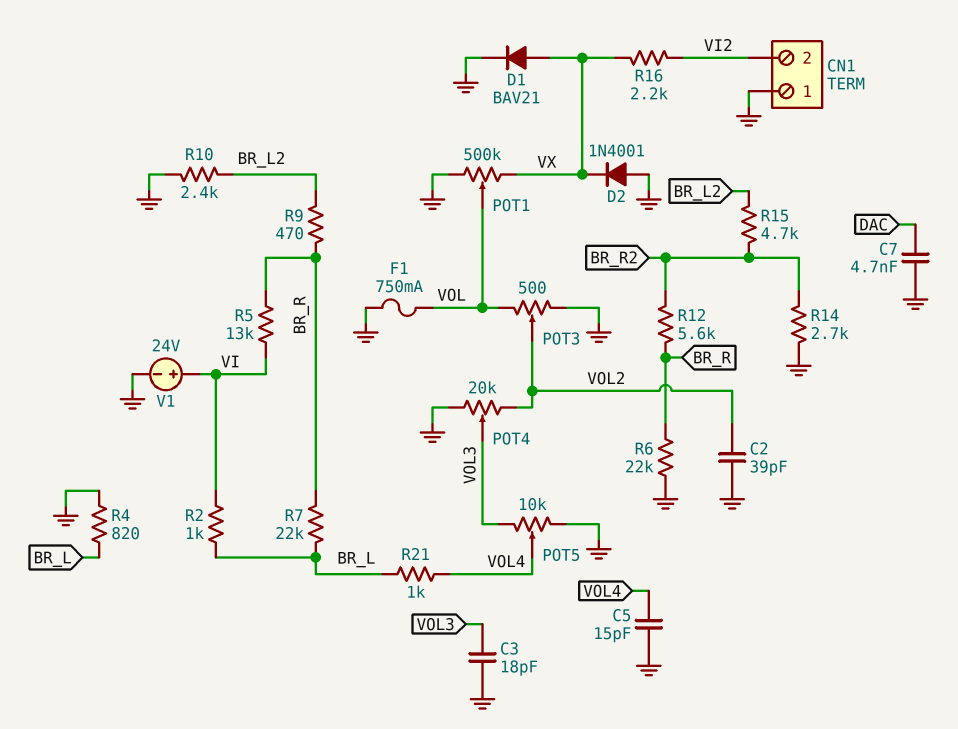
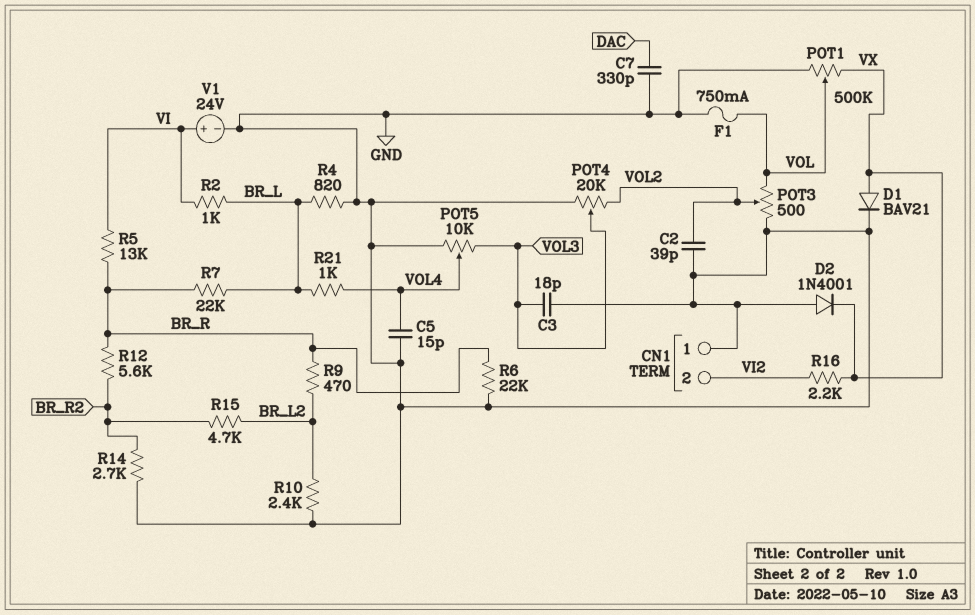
C7: 4.7nF (DAC, GND) -> 330pF (DAC, GND)

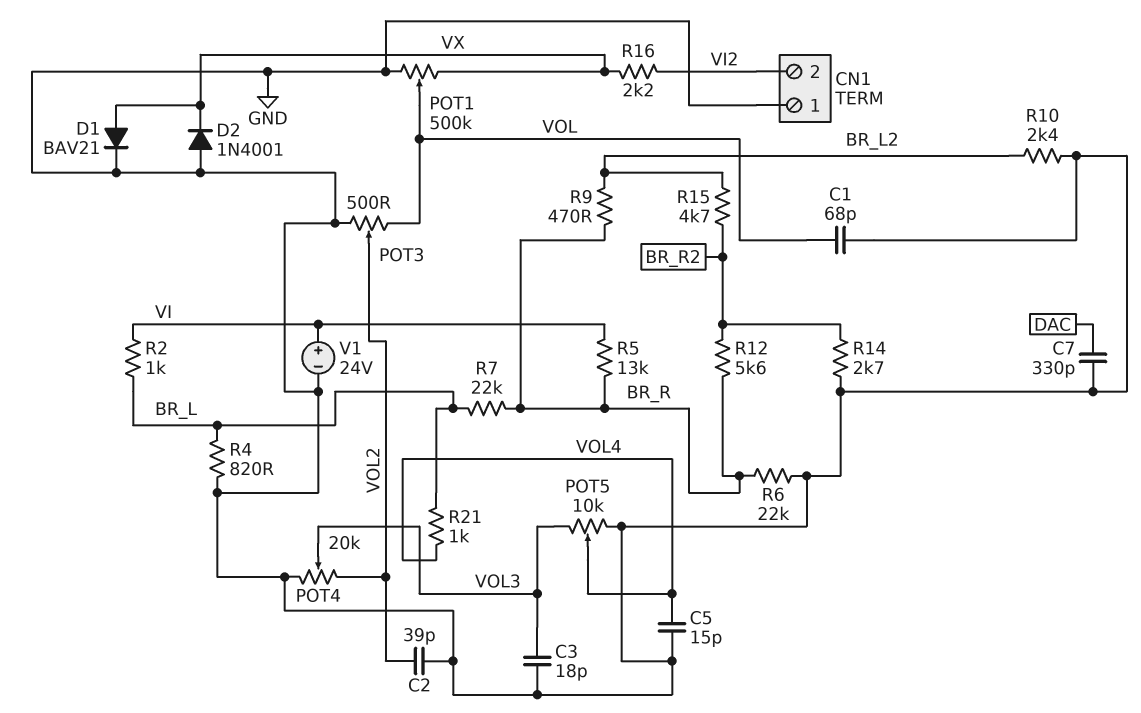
C1: none -> 68pF (GND, VOL)
F1: 750mA (GND, VOL) -> none

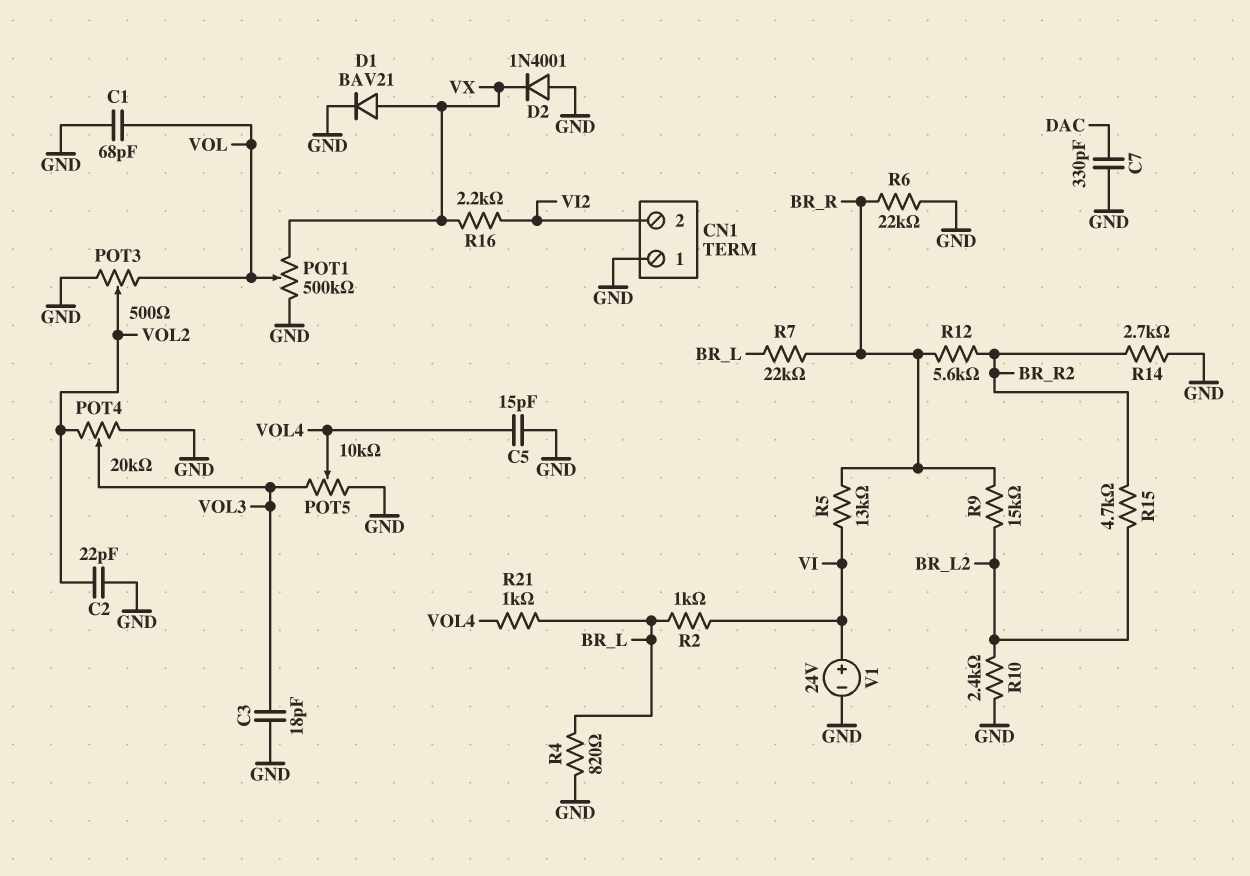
C2: 39pF (GND, VOL2) -> 22pF (GND, VOL2)
R9: 470 (BR_L2, BR_R) -> 15k (BR_L2, BR_R)

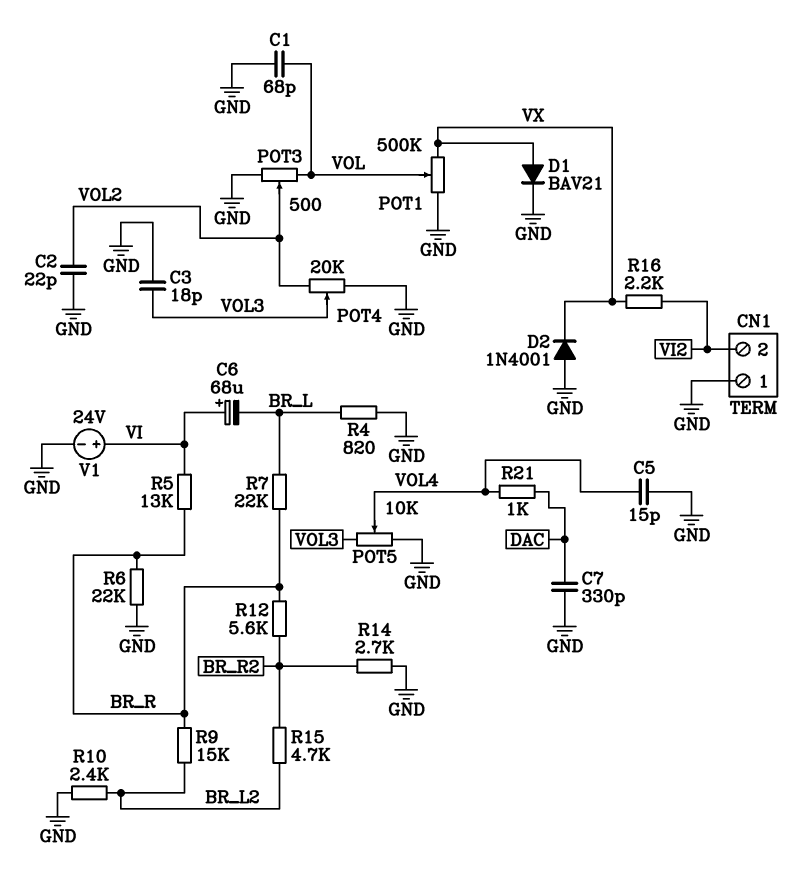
C6: none -> 68uF (plus VI, minus BR_L)
R2: 1k (BR_L, VI) -> none
R21: 1k (BR_L, VOL4) -> 1k (DAC, VOL4)

